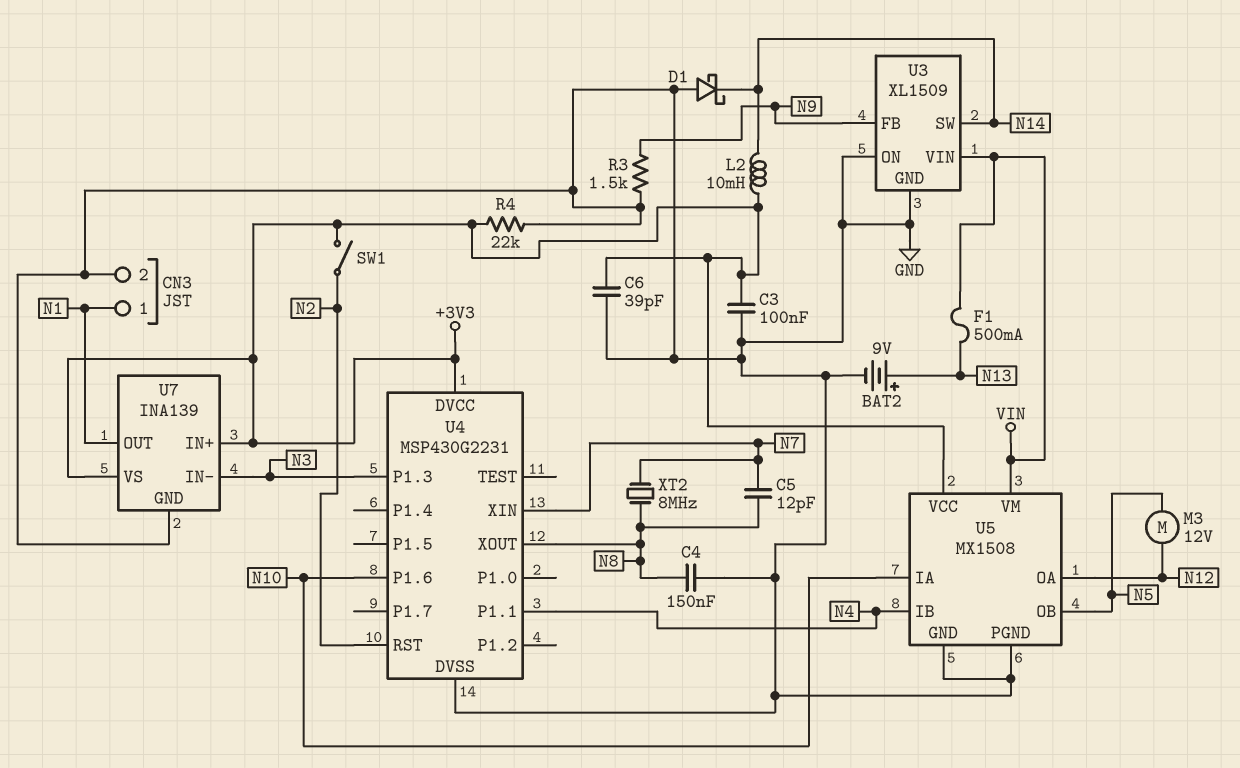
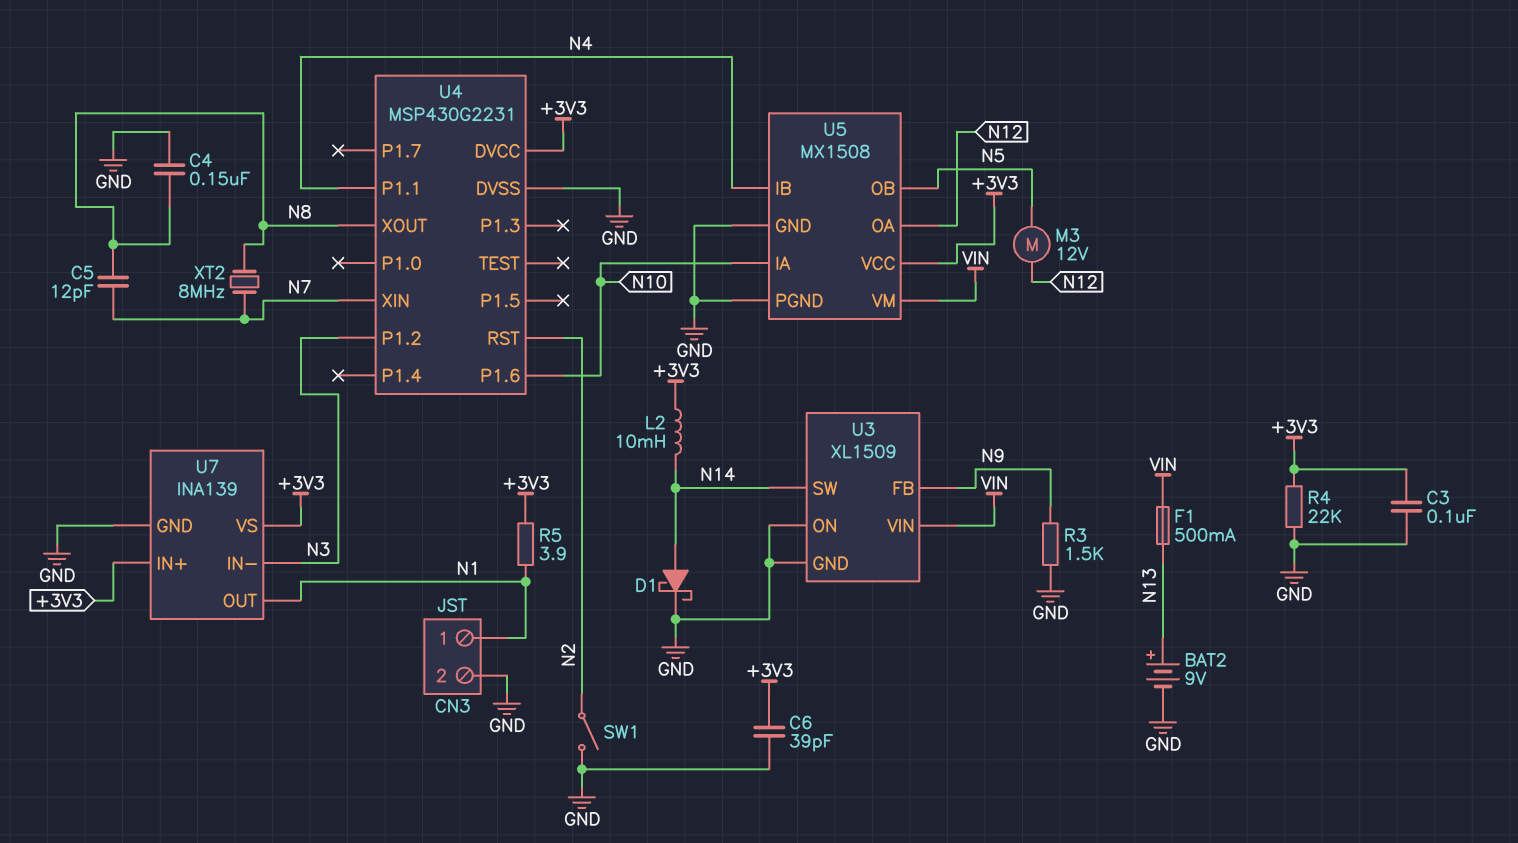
D1: schottky (A GND, K N14) -> schottky (A N14, K GND)
R5: none -> 3.9 (+3V3, N1)
SW1: switch (+3V3, N2) -> switch (GND, N2)
U4 pin P1.2: none -> N3
U4 pin P1.3: N3 -> none

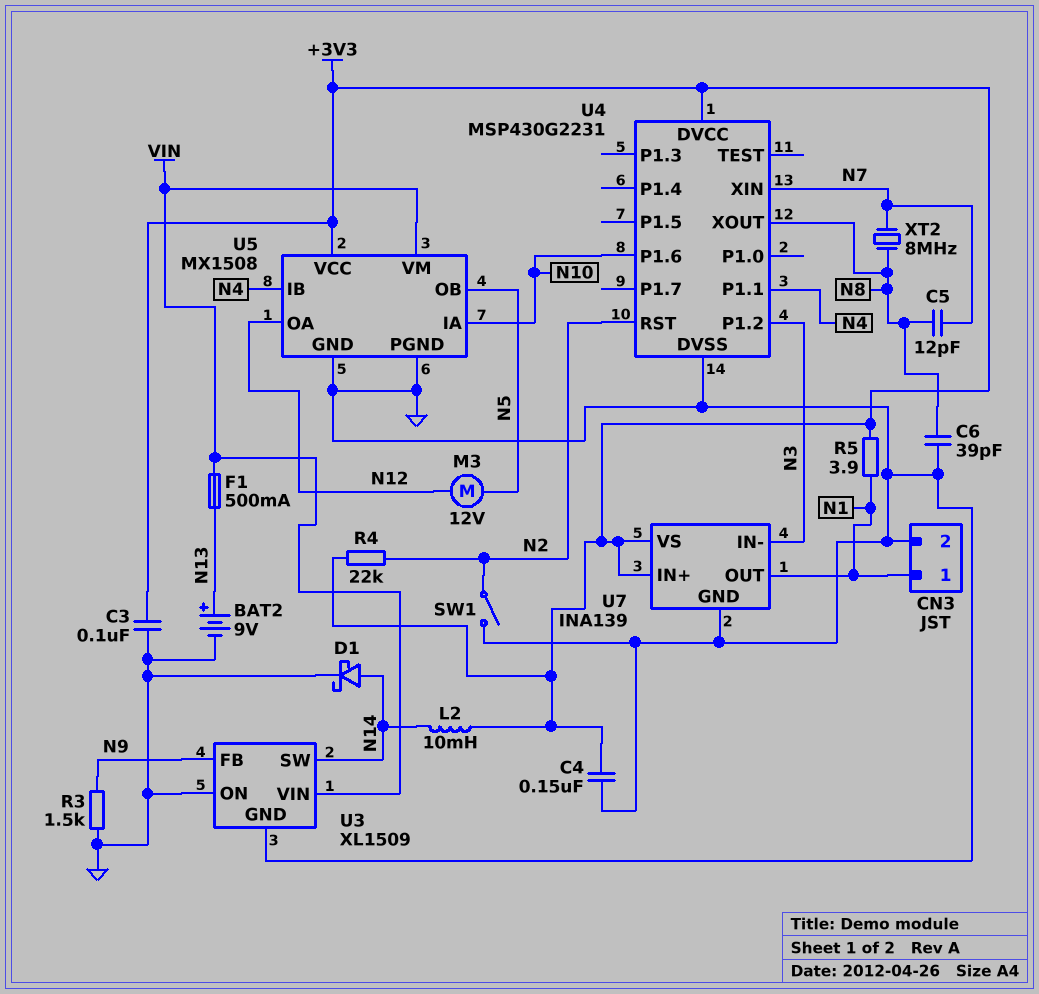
C4: 150nF (GND, N8) -> 150nF (+3V3, GND)
C6: 39pF (+3V3, GND) -> 39pF (GND, N8)
R4: 22k (+3V3, GND) -> 22k (+3V3, N2)

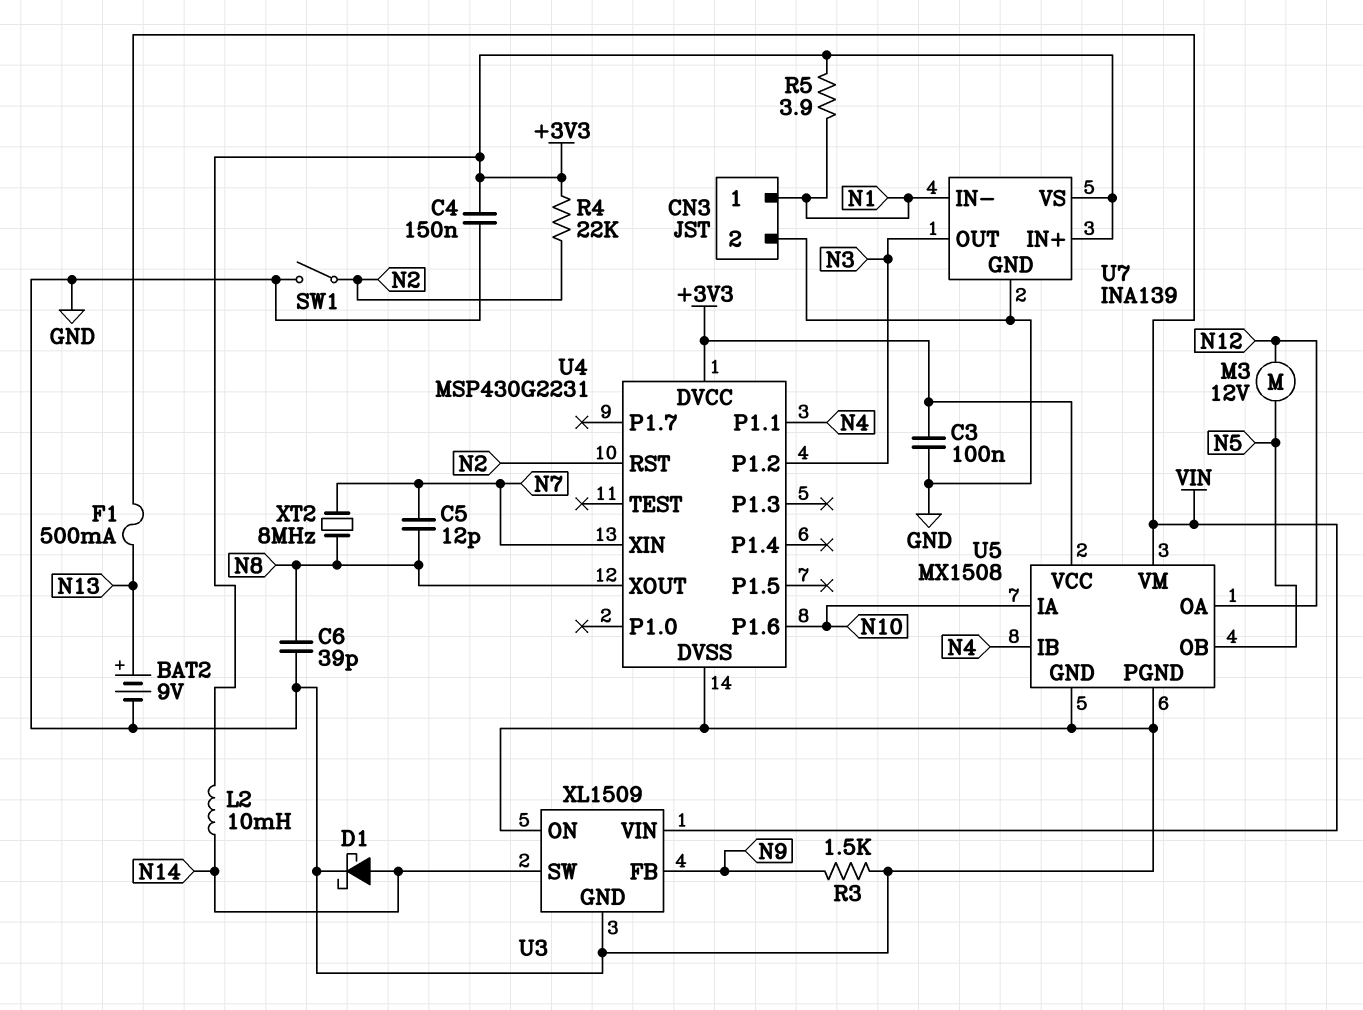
U7 pin IN-: N3 -> N1
U7 pin OUT: N1 -> N3

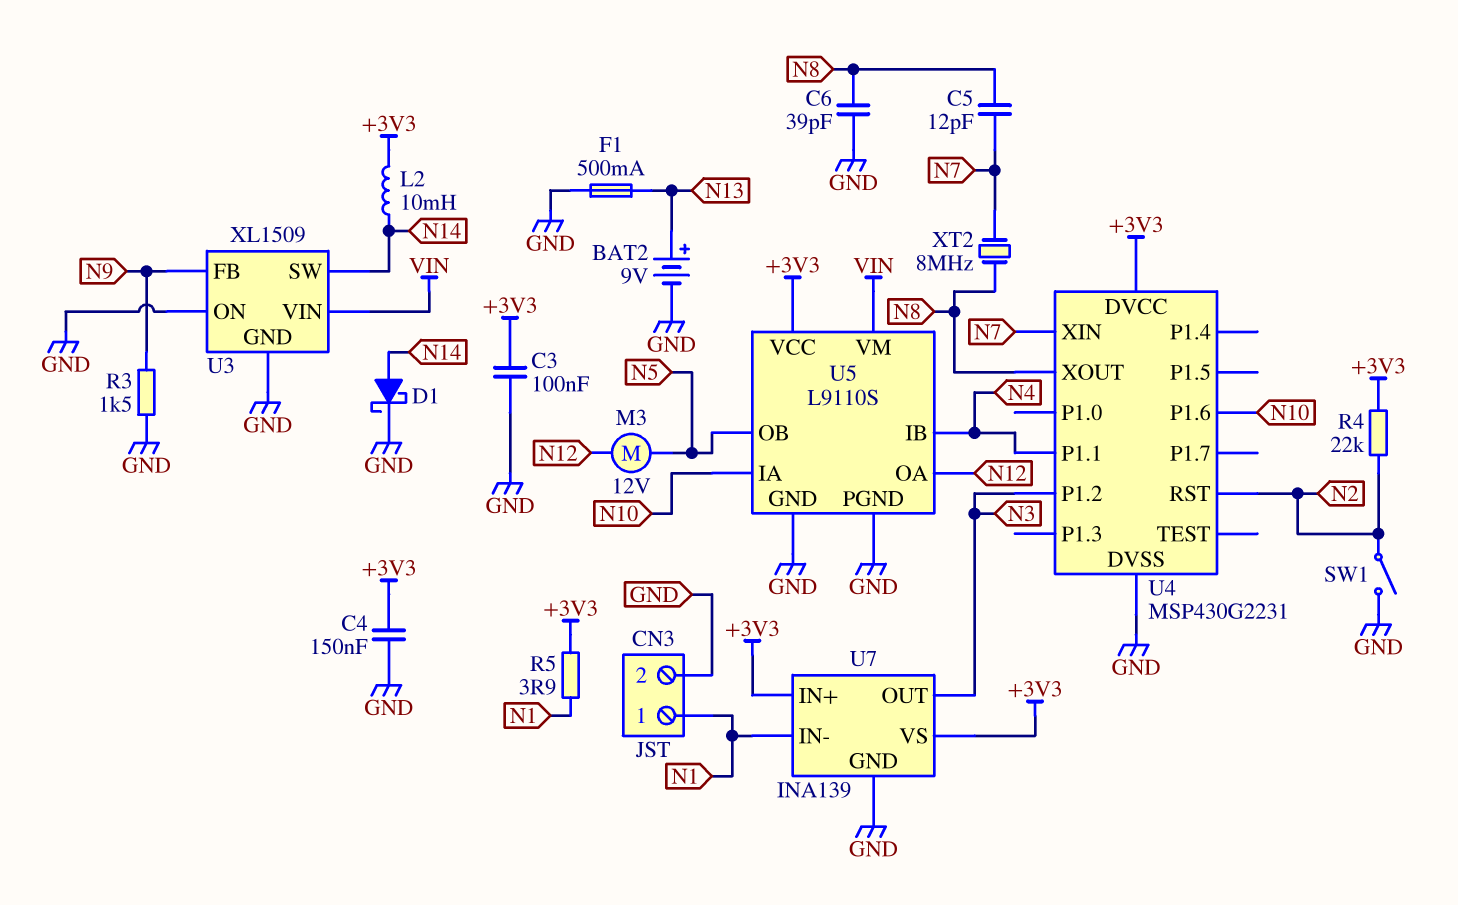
F1: 500mA (N13, VIN) -> 500mA (GND, N13)
U5: MX1508 -> L9110S

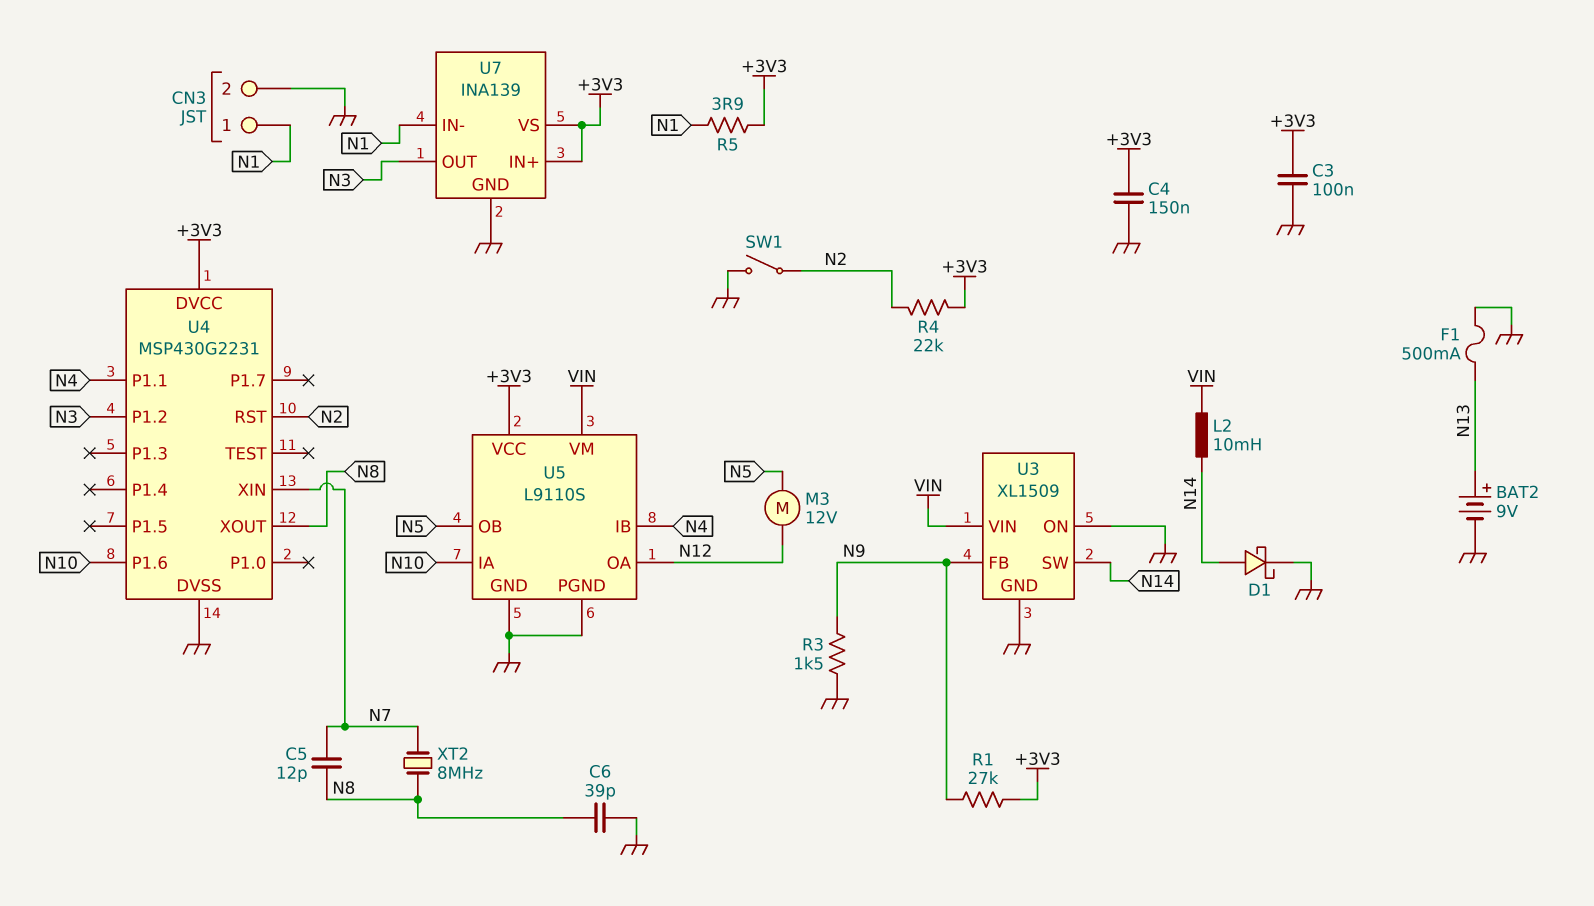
L2: 10mH (+3V3, N14) -> 10mH (N14, VIN)
R1: none -> 27k (+3V3, N9)

